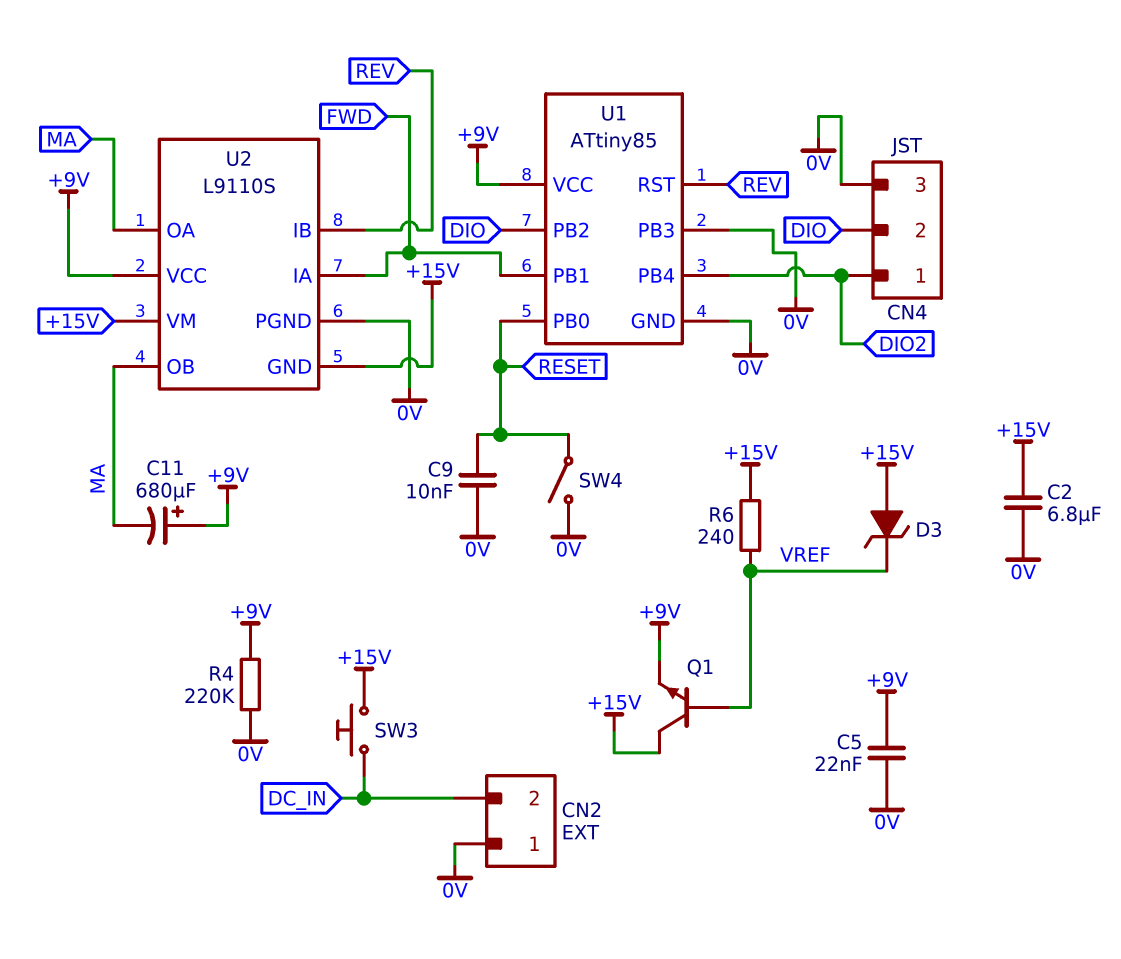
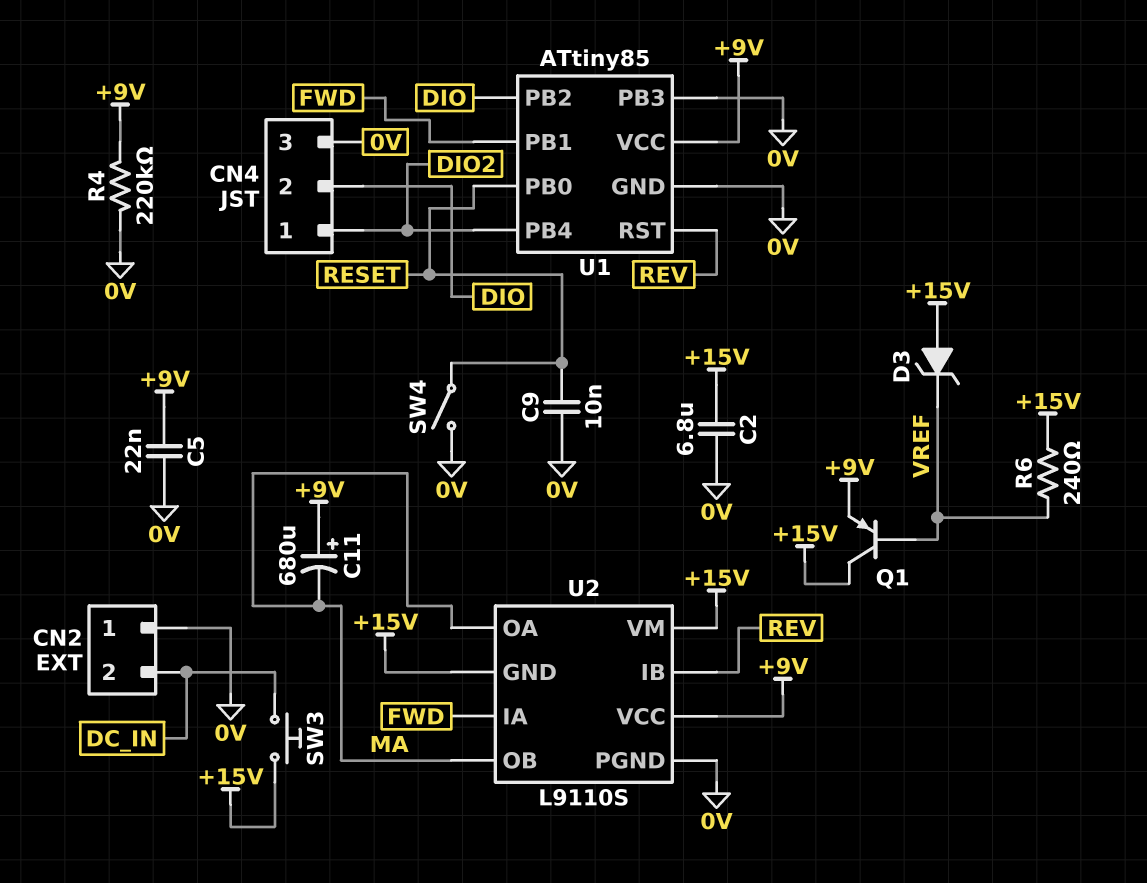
Q1: NPN (B VREF, C +15V, E +9V) -> PNP (B VREF, C +15V, E +9V)

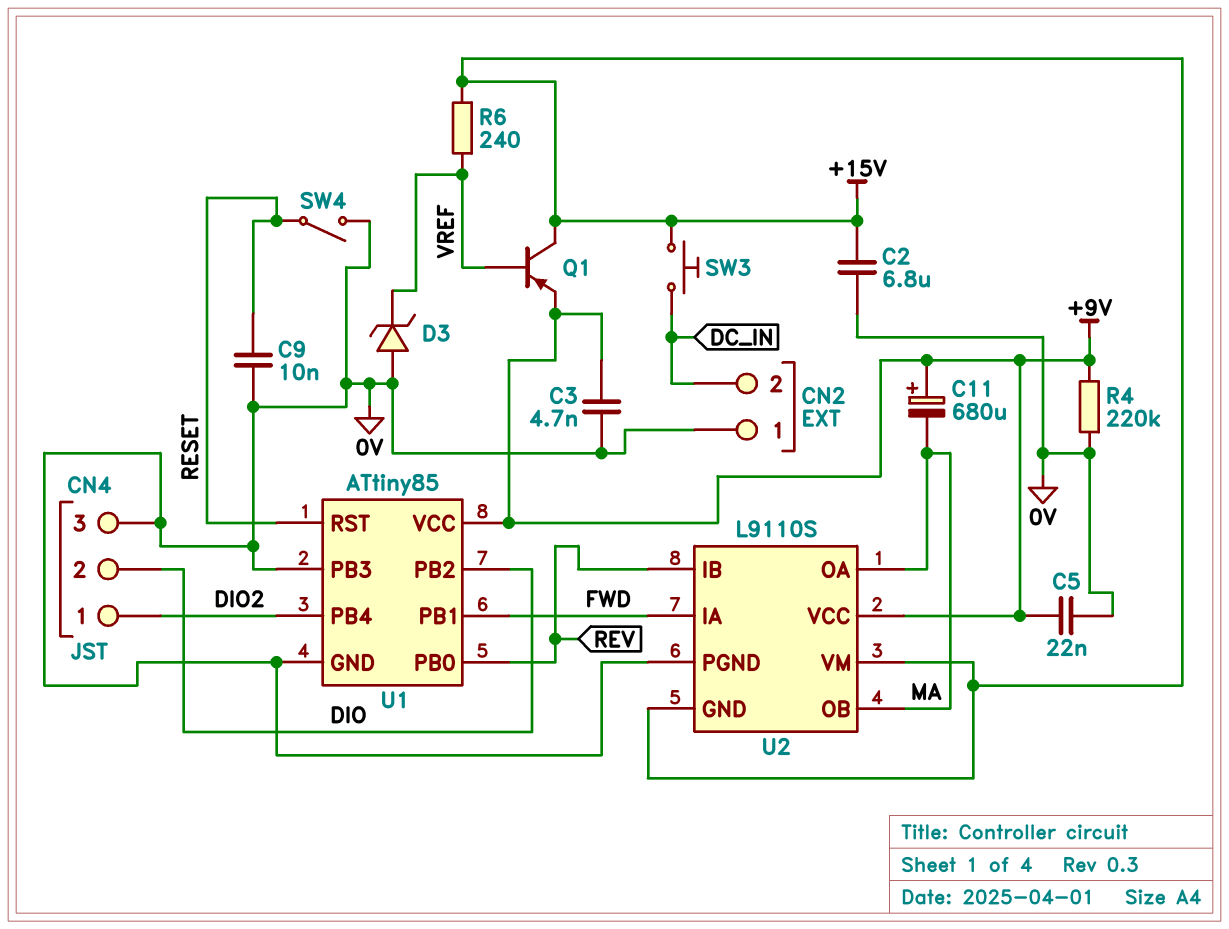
C3: none -> 4.7nF (+9V, 0V)
D3: zener (A +15V, K VREF) -> zener (A 0V, K VREF)
U1 pin PB0: RESET -> REV
U1 pin RST: REV -> RESET

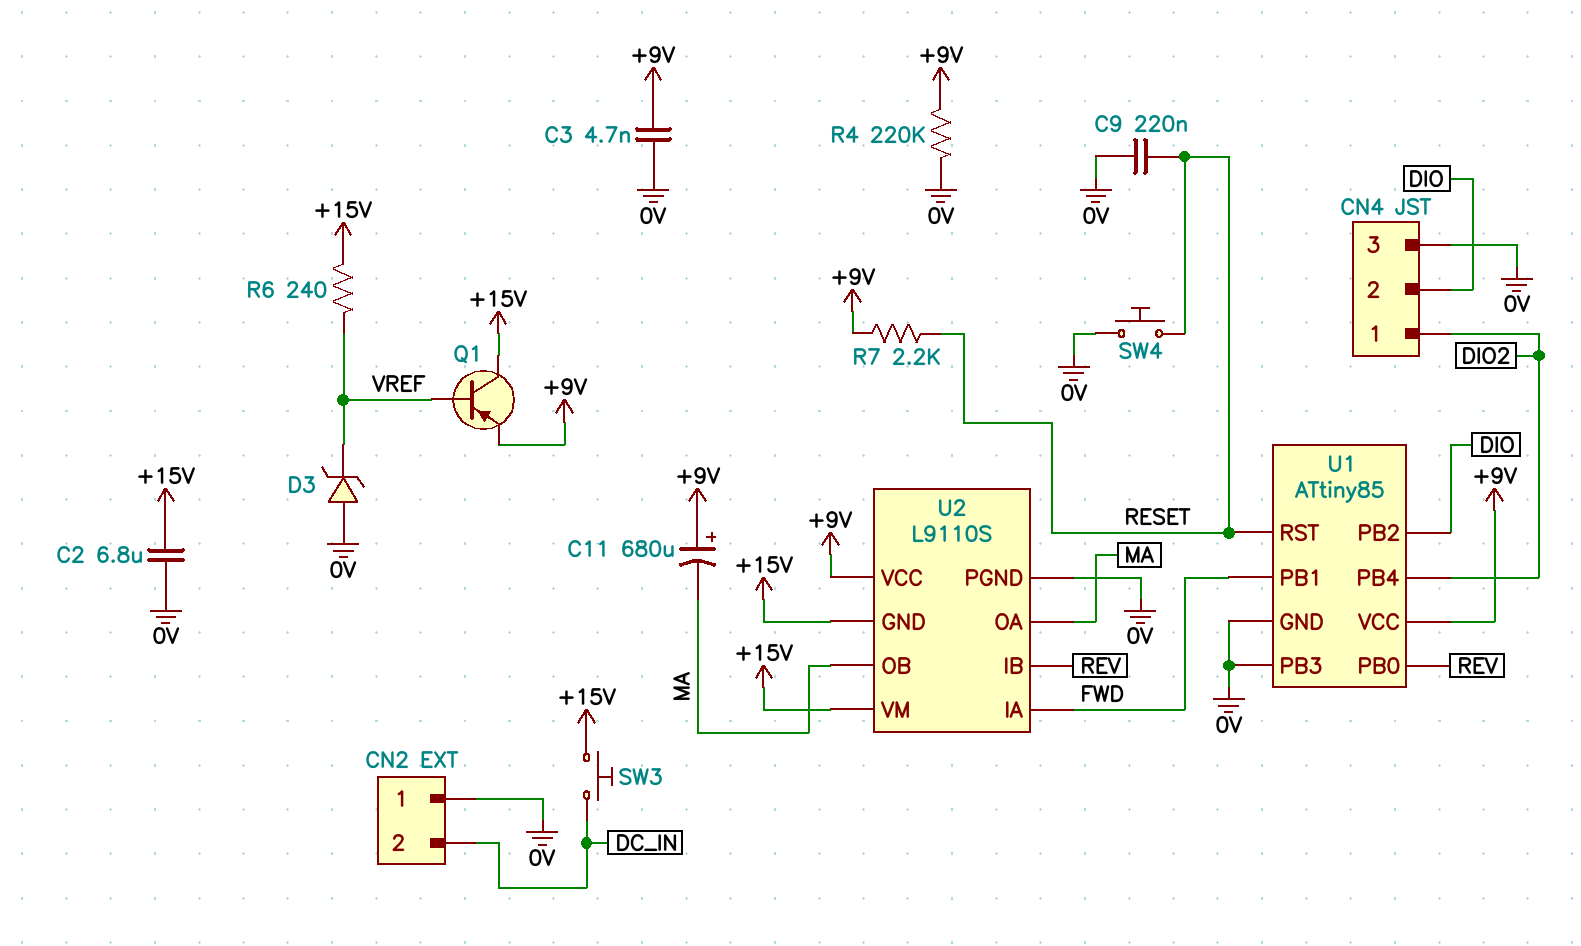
C5: 22nF (+9V, 0V) -> none
C9: 10nF (0V, RESET) -> 220nF (0V, RESET)
R7: none -> 2.2k (+9V, RESET)
SW4: switch (0V, RESET) -> button (0V, RESET)

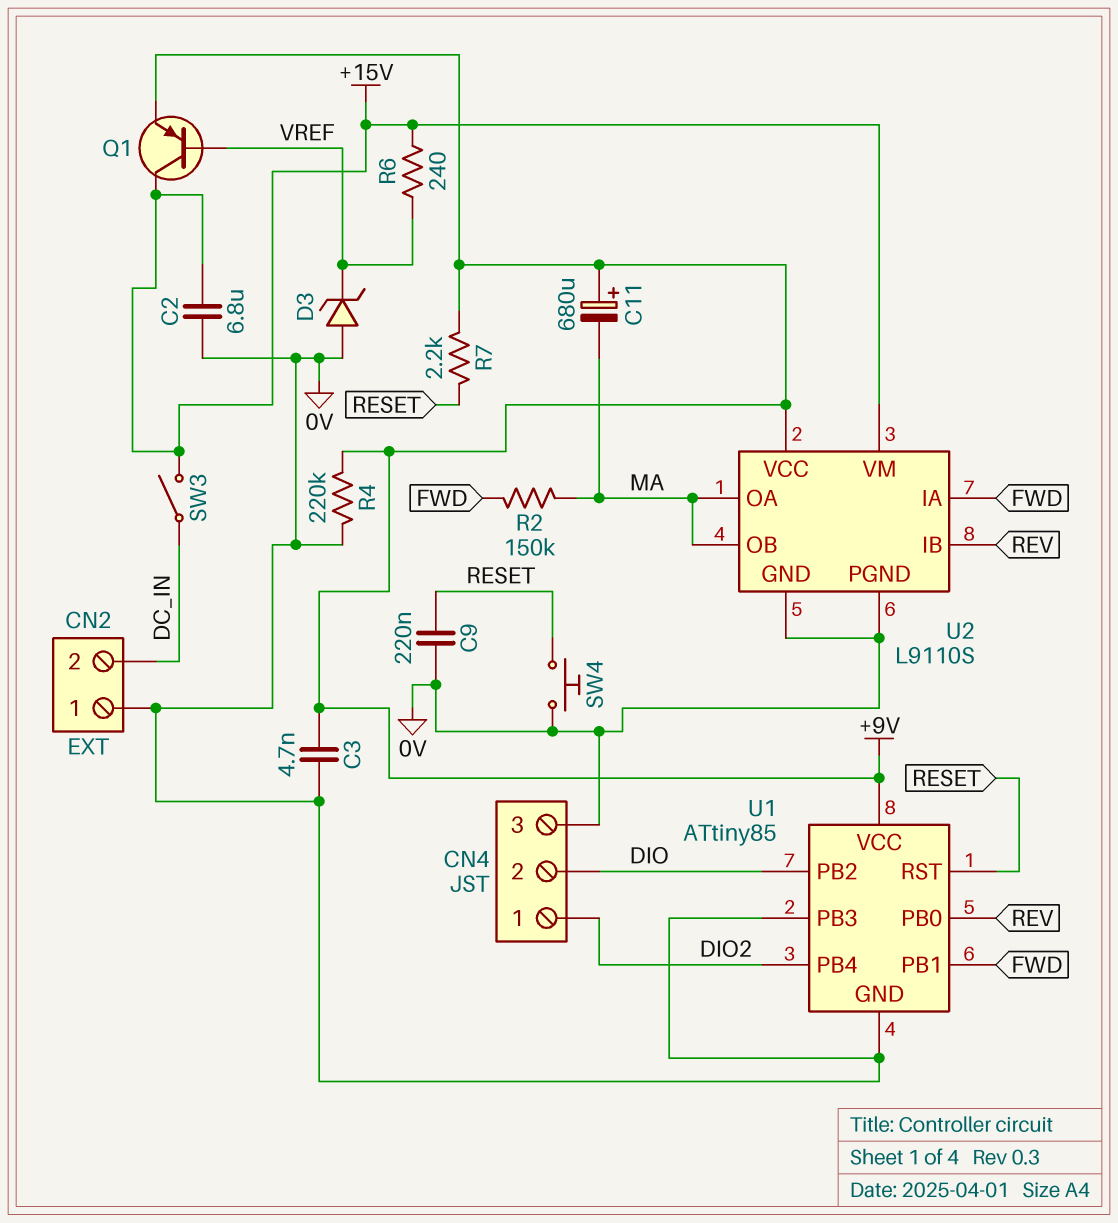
R2: none -> 150k (FWD, MA)
SW3: button (+15V, DC_IN) -> switch (+15V, DC_IN)
U2 pin GND: +15V -> 0V

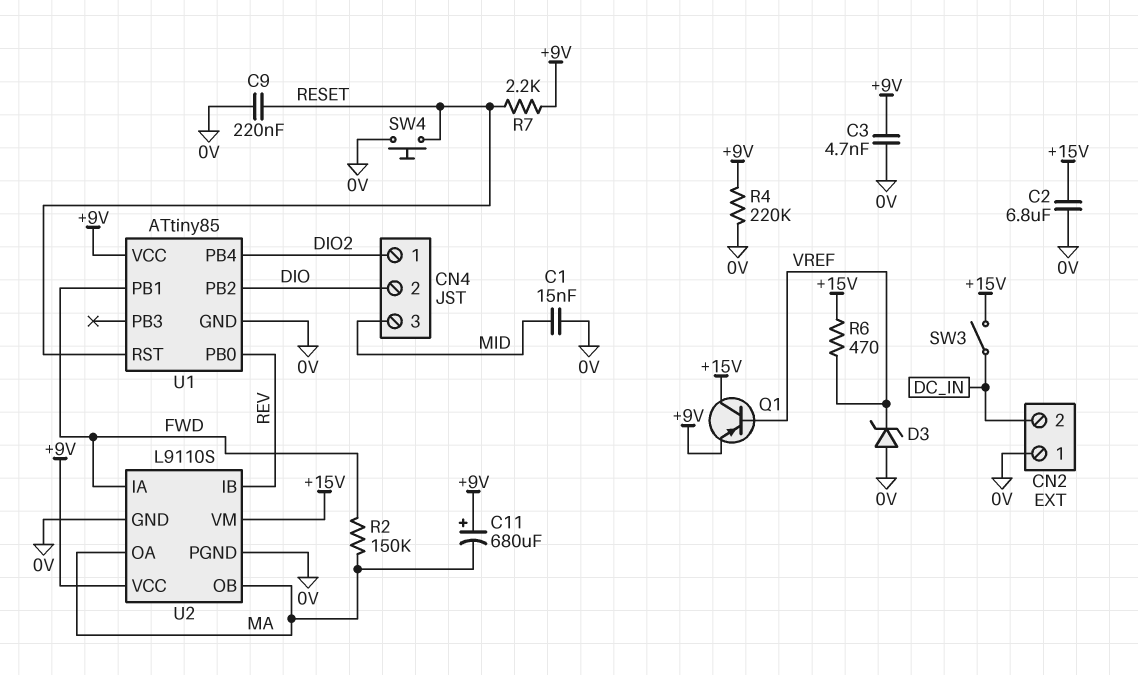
C1: none -> 15nF (0V, MID)
CN4 pin 3: 0V -> MID
R6: 240 (+15V, VREF) -> 470 (+15V, VREF)
U1 pin PB3: 0V -> none

